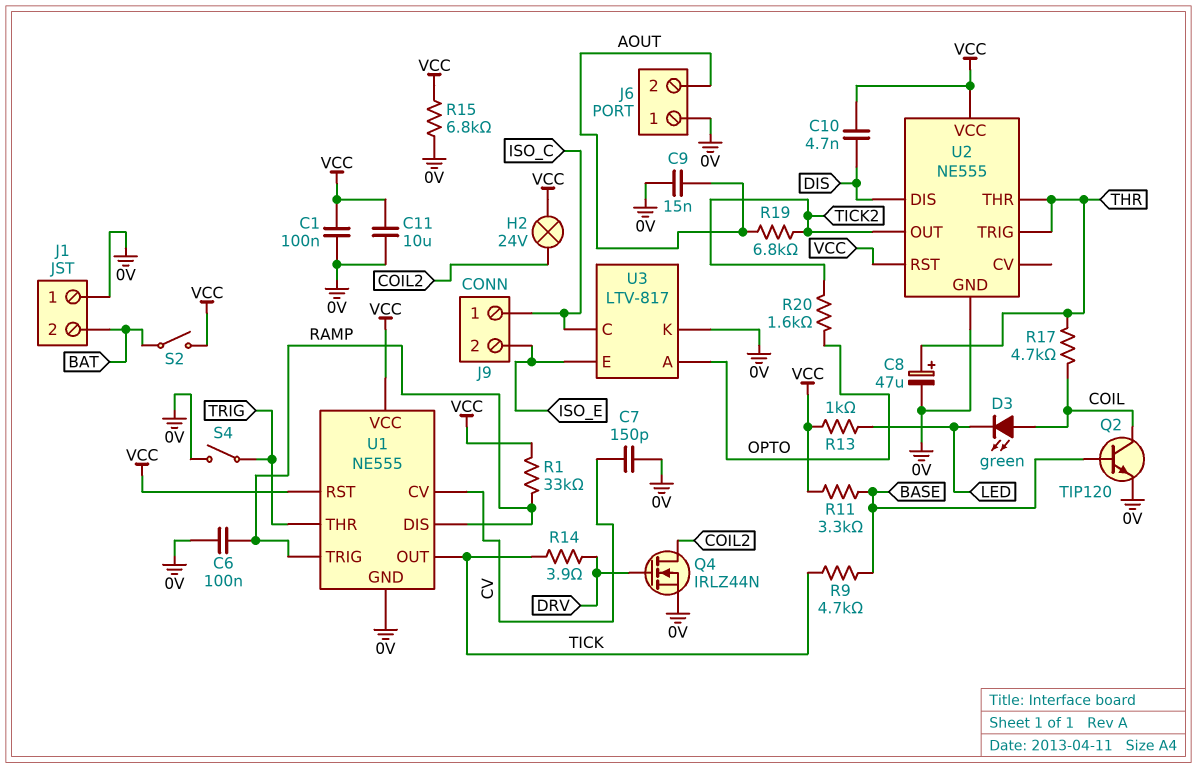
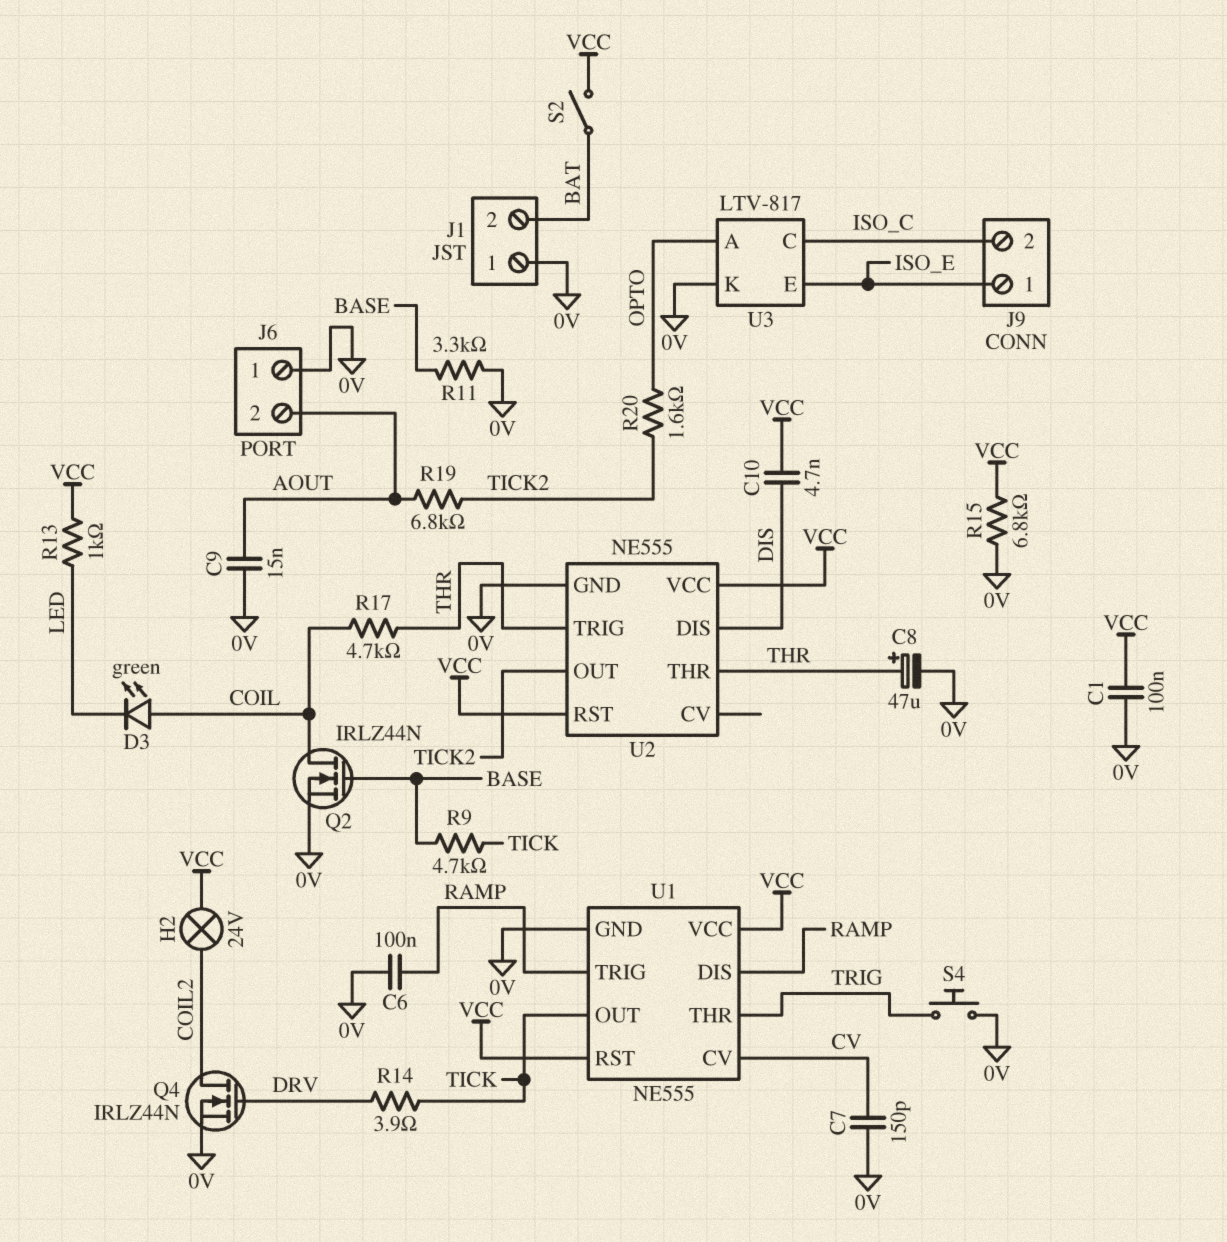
C11: 10uF (0V, VCC) -> none
J9 pin 1: ISO_C -> ISO_E
J9 pin 2: ISO_E -> ISO_C
Q2: NPN TIP120 (B BASE, C COIL, E 0V) -> NMOS IRLZ44N (G BASE, D COIL, S 0V)
R1: 33k (RAMP, VCC) -> none
R11: 3.3k (BASE, VCC) -> 3.3k (0V, BASE)
S4: switch (0V, TRIG) -> button (0V, TRIG)

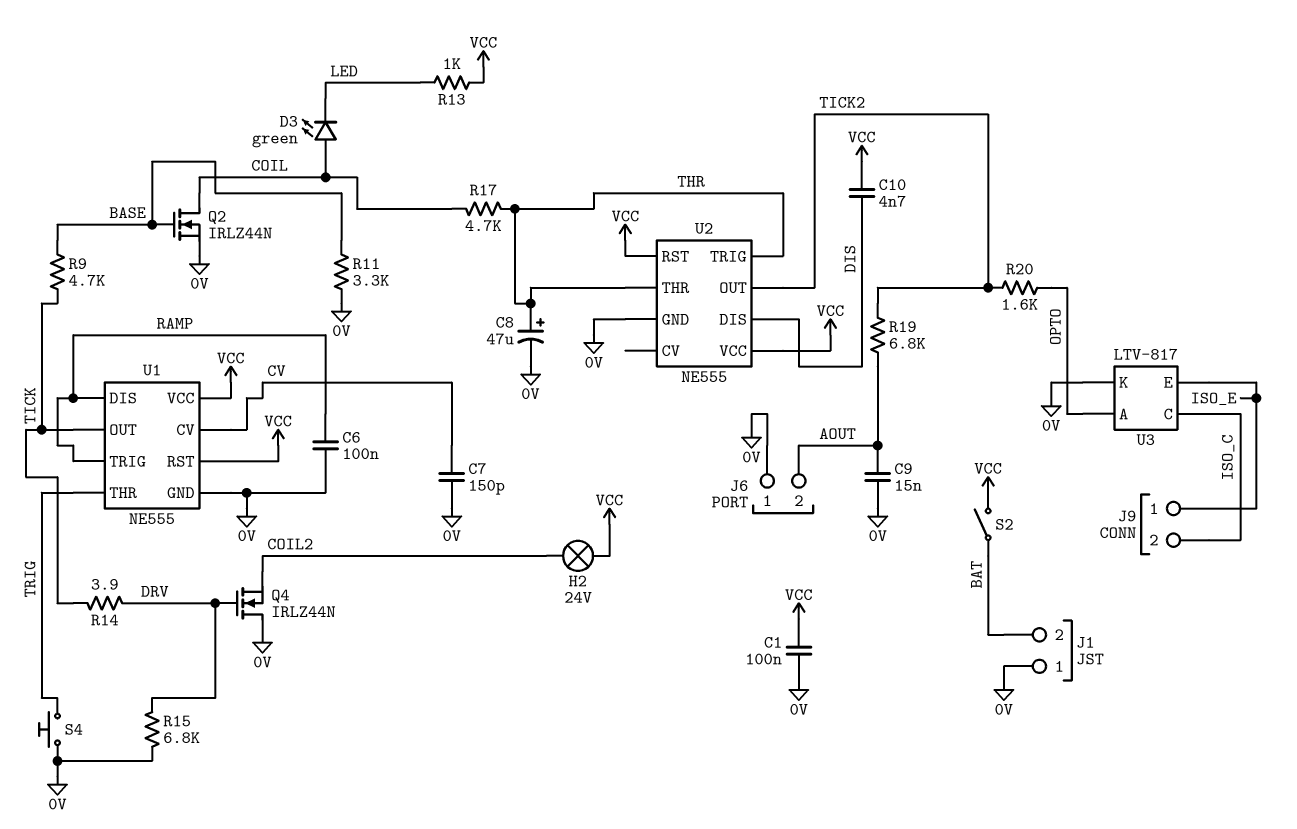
Q4: NMOS IRLZ44N (G DRV, D COIL2, S 0V) -> NMOS IRLZ44N (G DRV, D 0V, S COIL2)
R15: 6.8k (0V, VCC) -> 6.8k (0V, DRV)

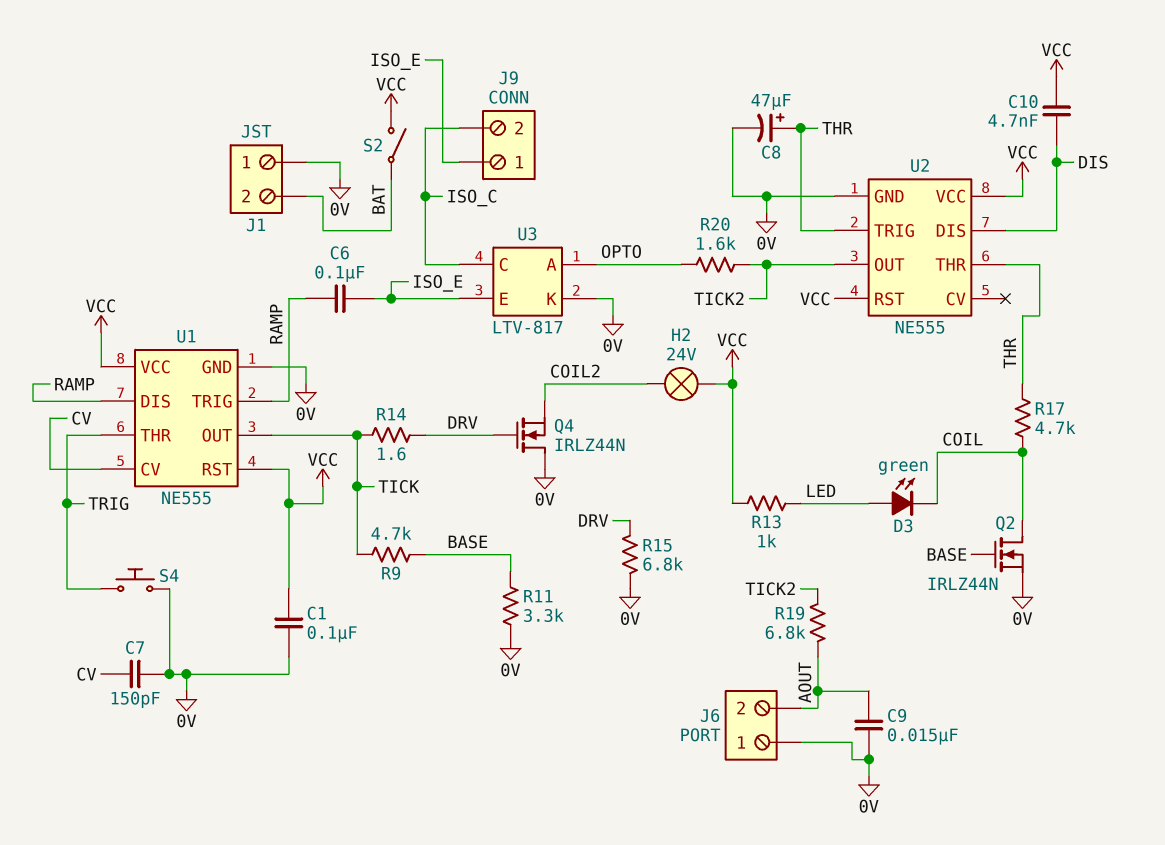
C6: 100nF (0V, RAMP) -> 100nF (ISO_E, RAMP)
D3: LED green (A COIL, K LED) -> LED green (A LED, K COIL)
R14: 3.9 (DRV, TICK) -> 1.6 (DRV, TICK)

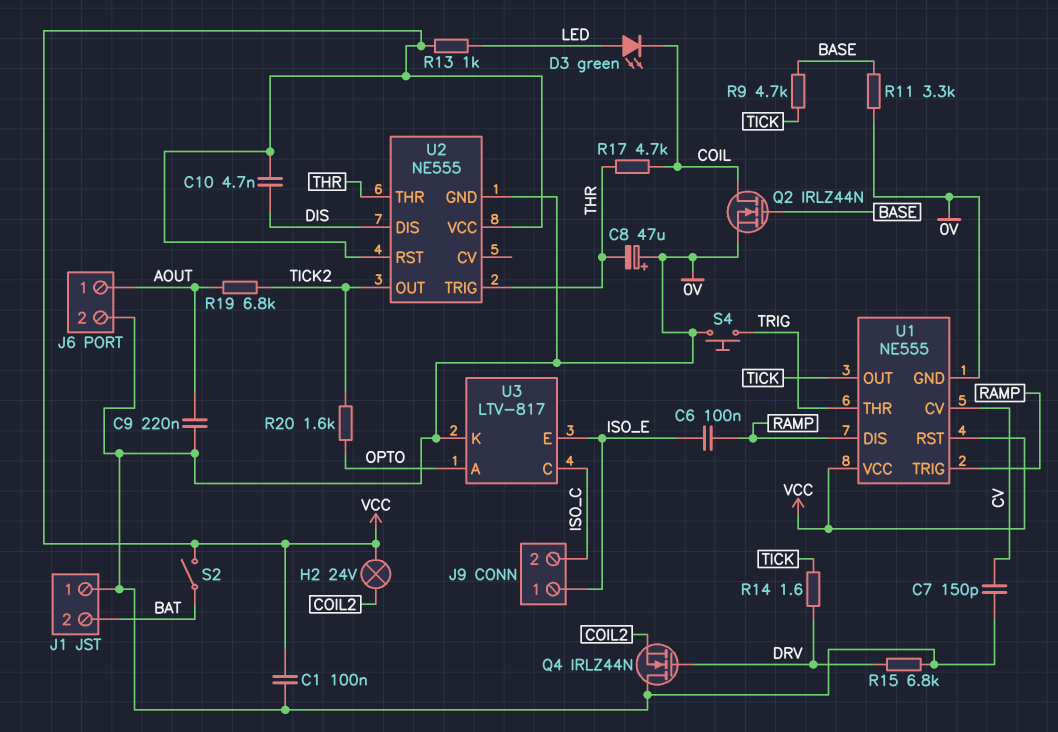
C8: 47uF (plus THR, minus 0V) -> 47uF (plus 0V, minus THR)
C9: 15nF (0V, AOUT) -> 220nF (0V, AOUT)
J6 pin 1: 0V -> AOUT
J6 pin 2: AOUT -> 0V

